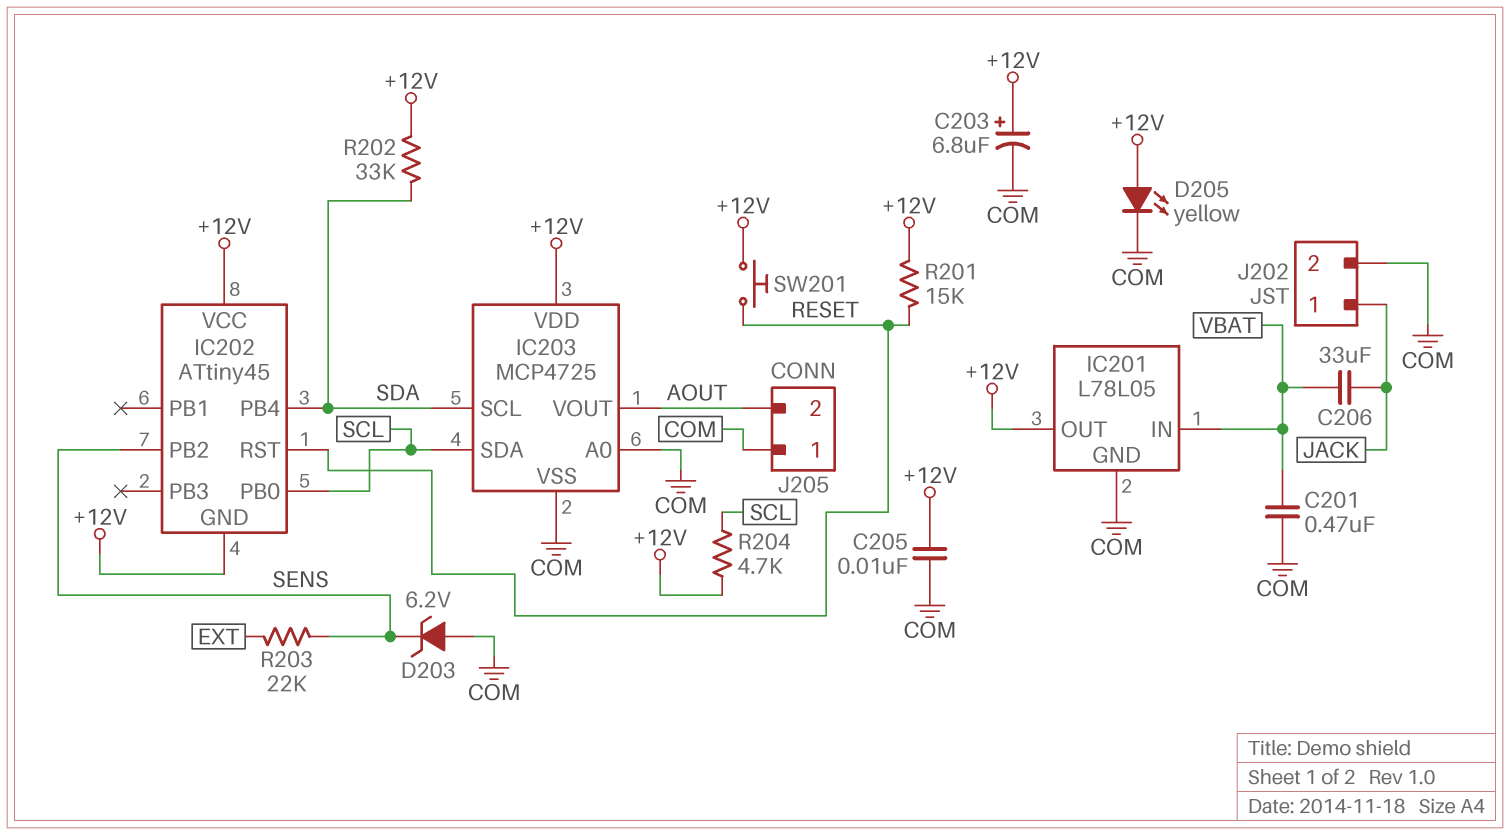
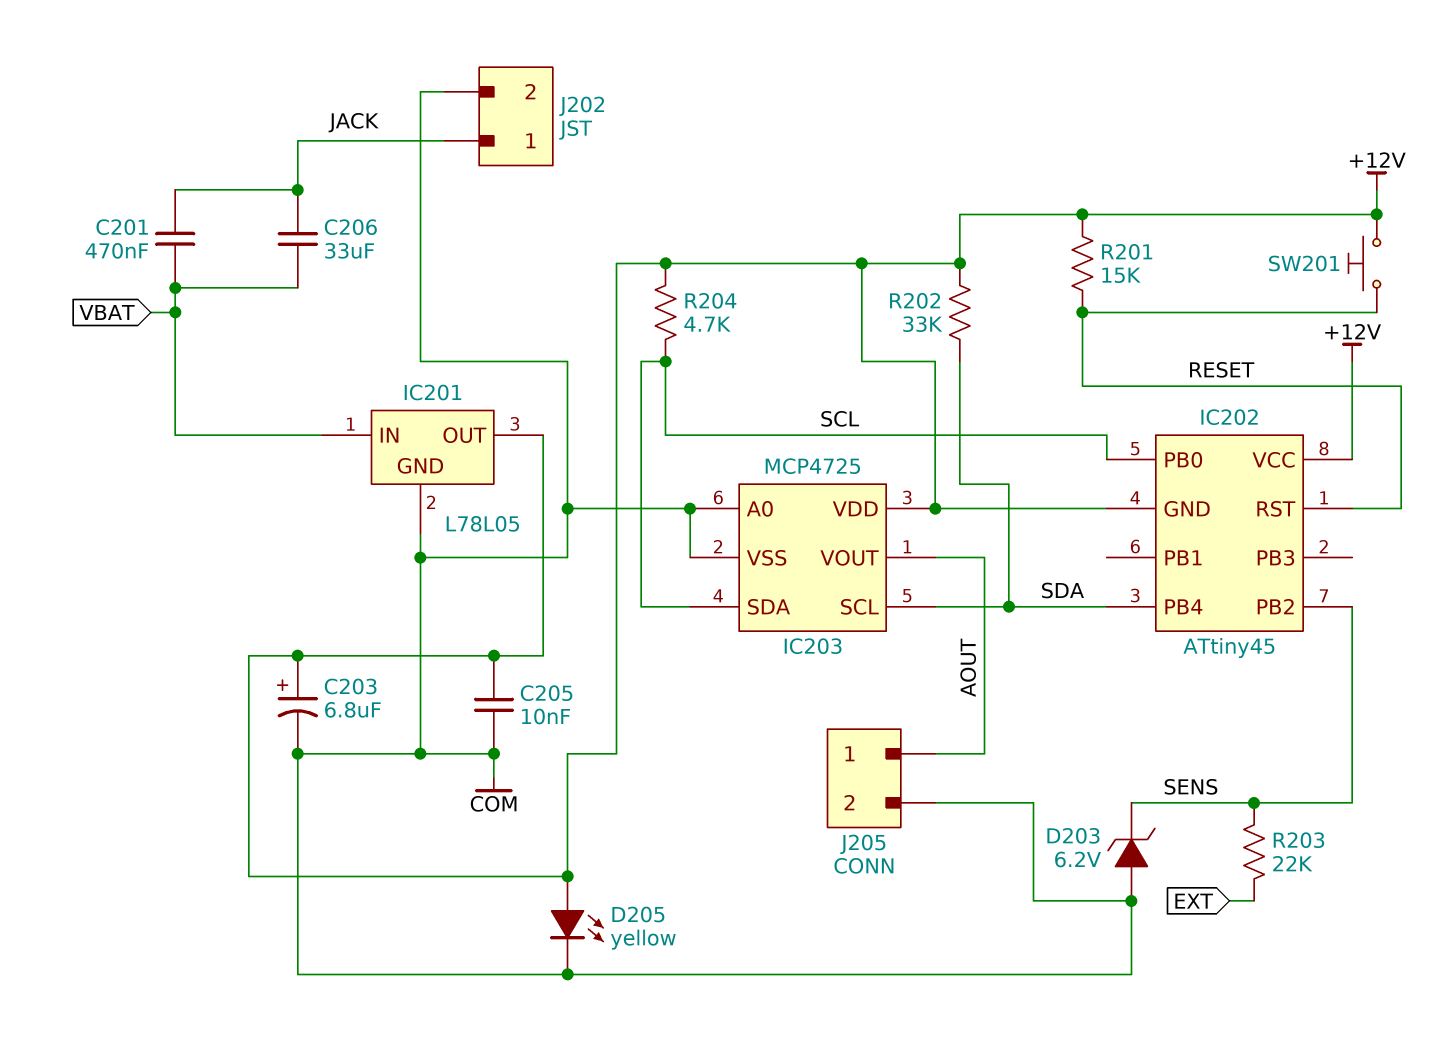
C201: 470nF (COM, VBAT) -> 470nF (JACK, VBAT)
J205 pin 1: COM -> AOUT
J205 pin 2: AOUT -> COM

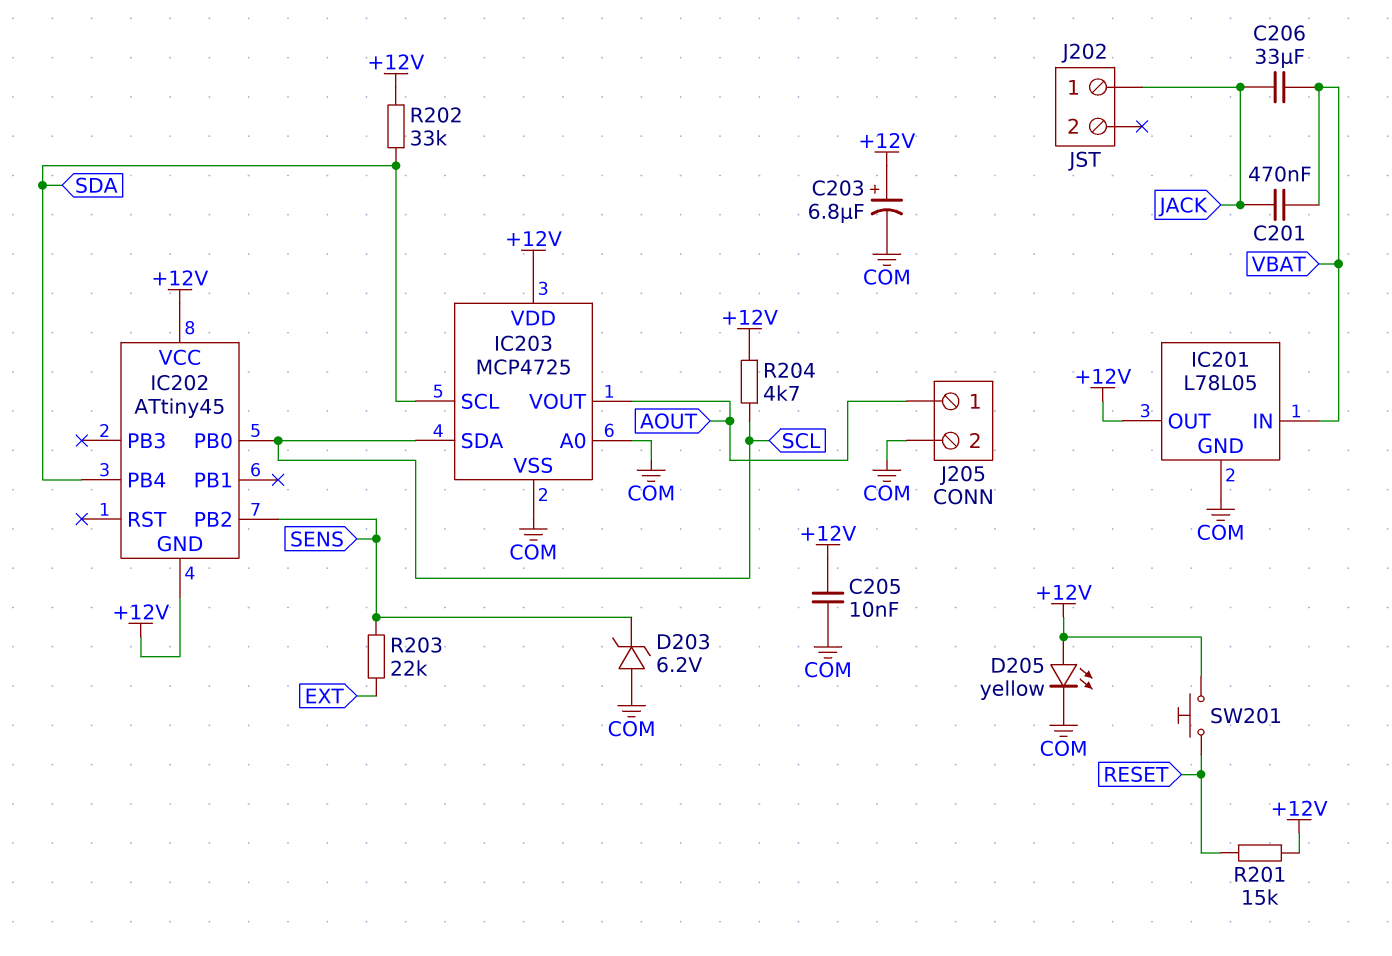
IC202 pin RST: RESET -> none
J202 pin 2: COM -> none

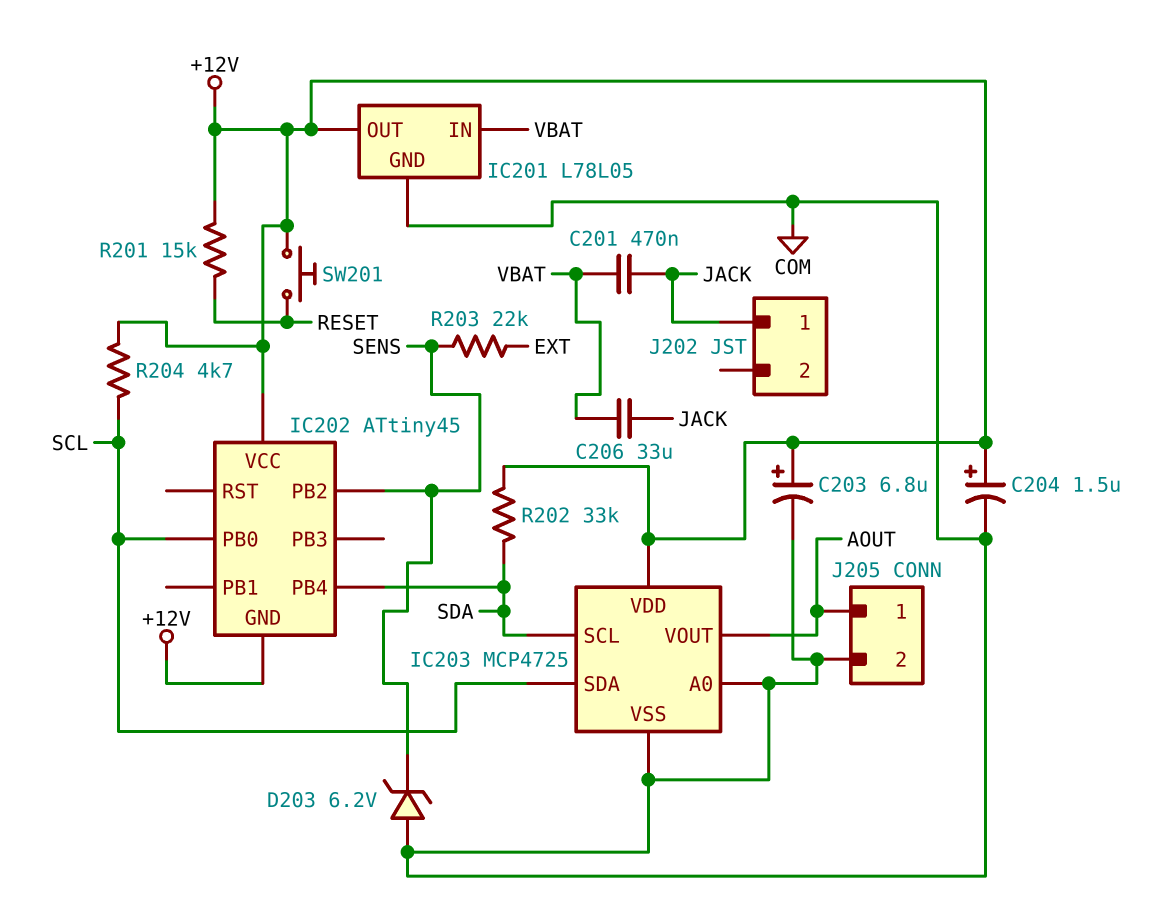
C204: none -> 1.5uF (plus +12V, minus COM)
C205: 10nF (+12V, COM) -> none
D205: LED yellow (A +12V, K COM) -> none

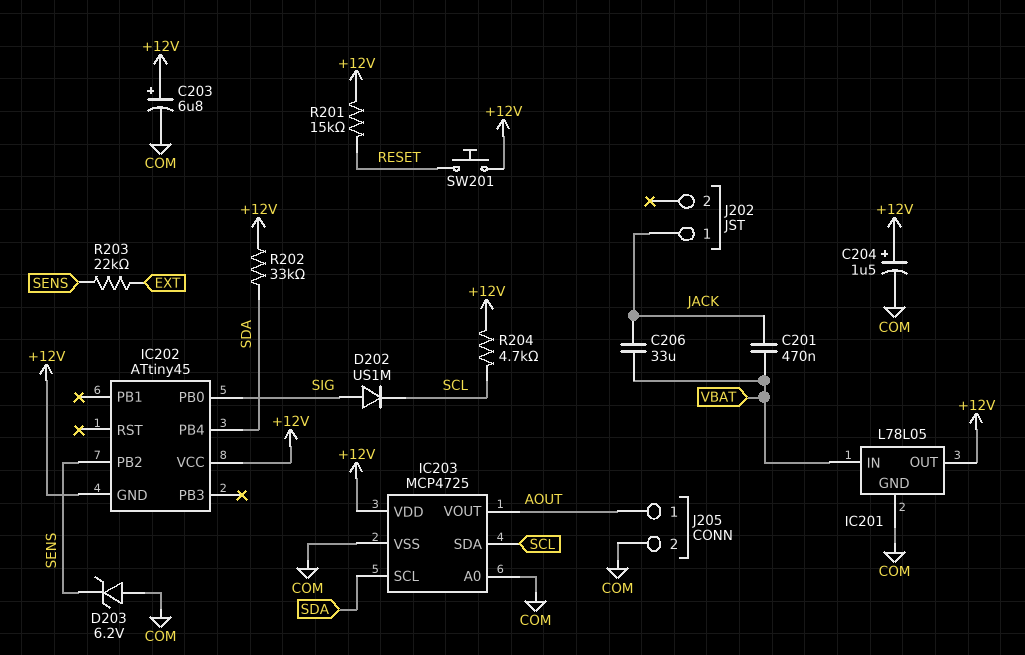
D202: none -> diode US1M (A SIG, K SCL)
IC202 pin PB0: SCL -> SIG

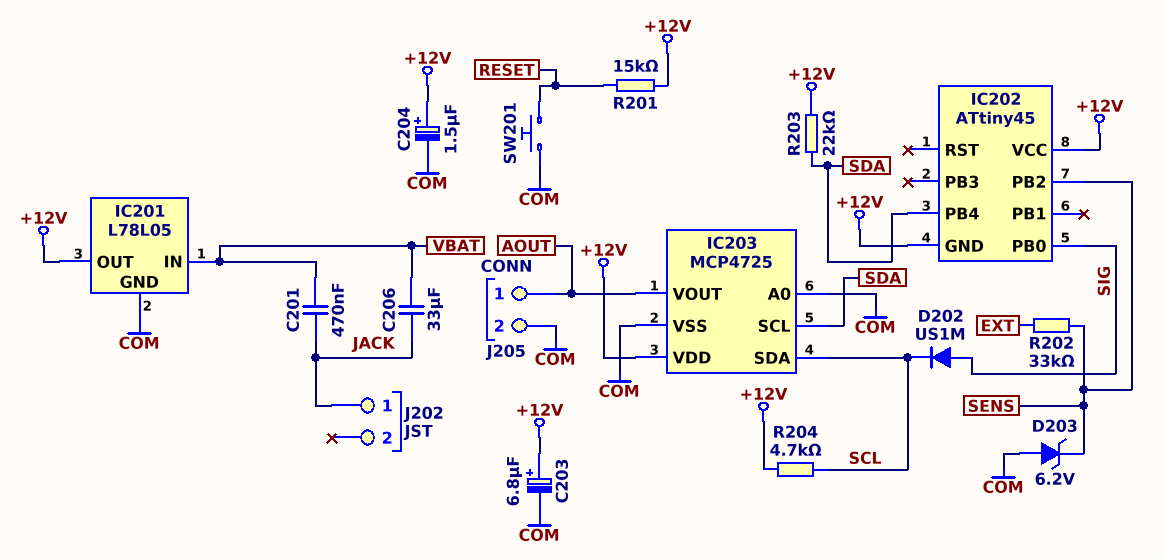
R202: 33k (+12V, SDA) -> 33k (EXT, SENS)
R203: 22k (EXT, SENS) -> 22k (+12V, SDA)
SW201: button (+12V, RESET) -> button (COM, RESET)

